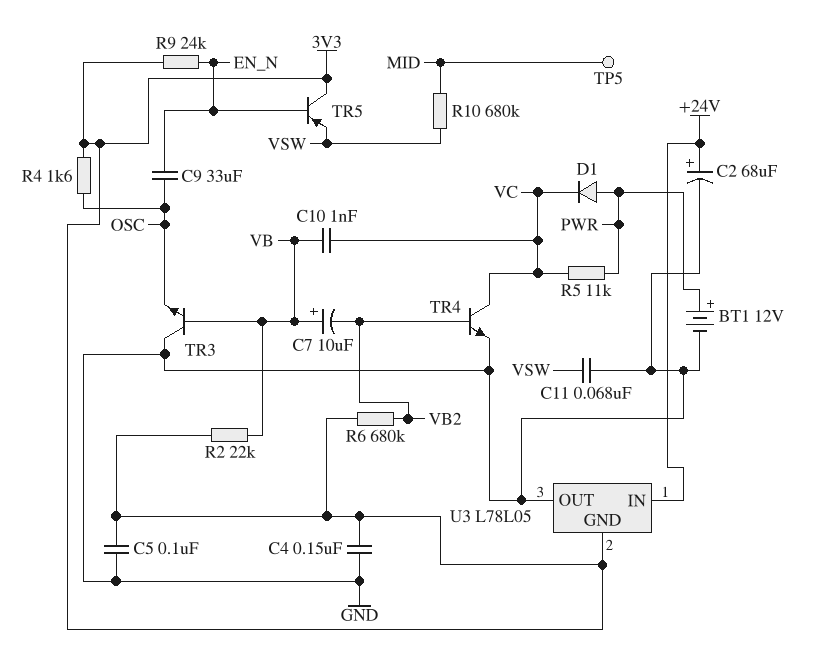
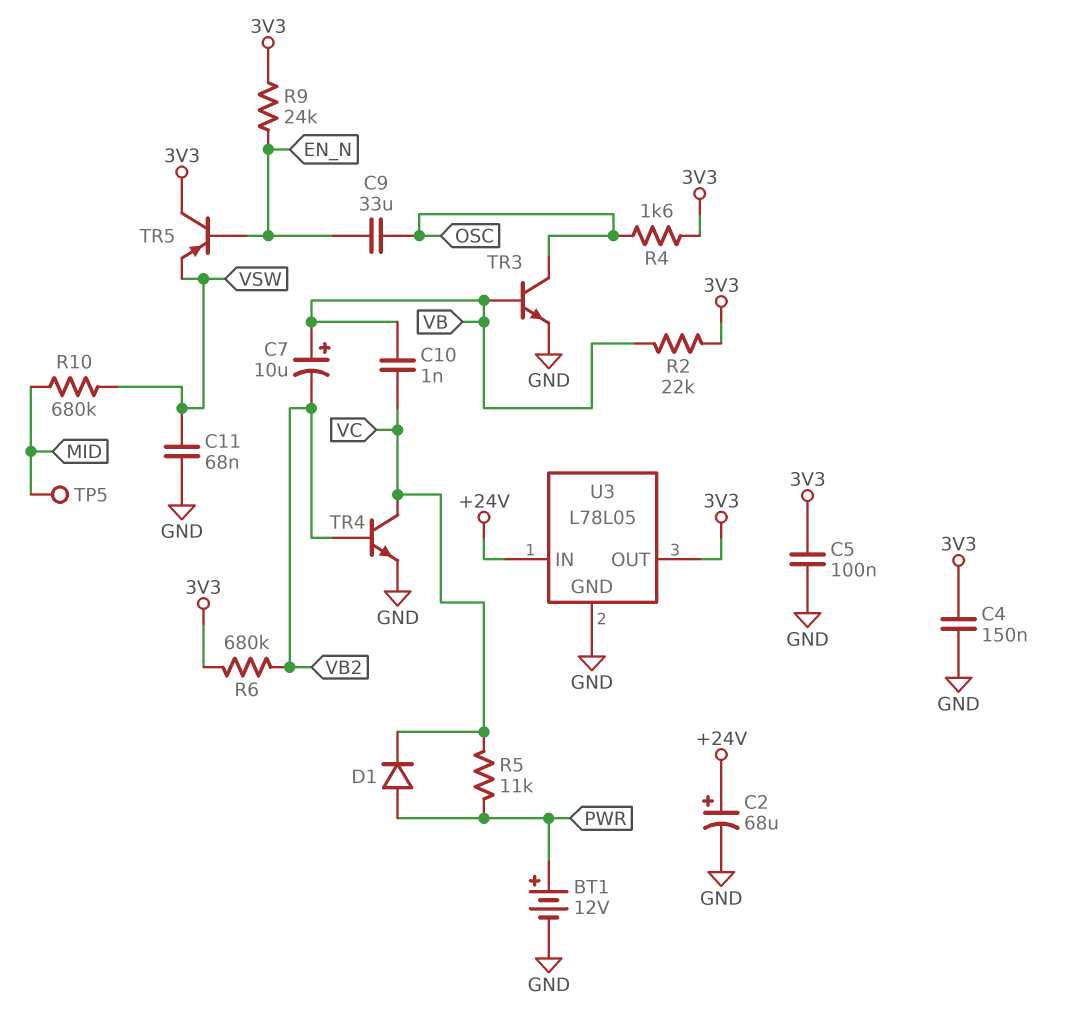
TR3: NPN (B VB, C GND, E OSC) -> NPN (B VB, C OSC, E GND)
U3 pin GND: 3V3 -> GND
U3 pin OUT: GND -> 3V3

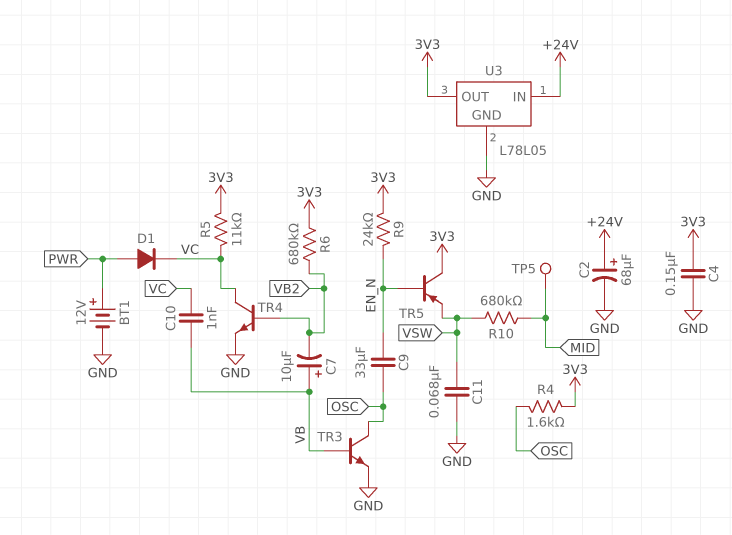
C5: 100nF (3V3, GND) -> none
R2: 22k (3V3, VB) -> none
R5: 11k (PWR, VC) -> 11k (3V3, VC)

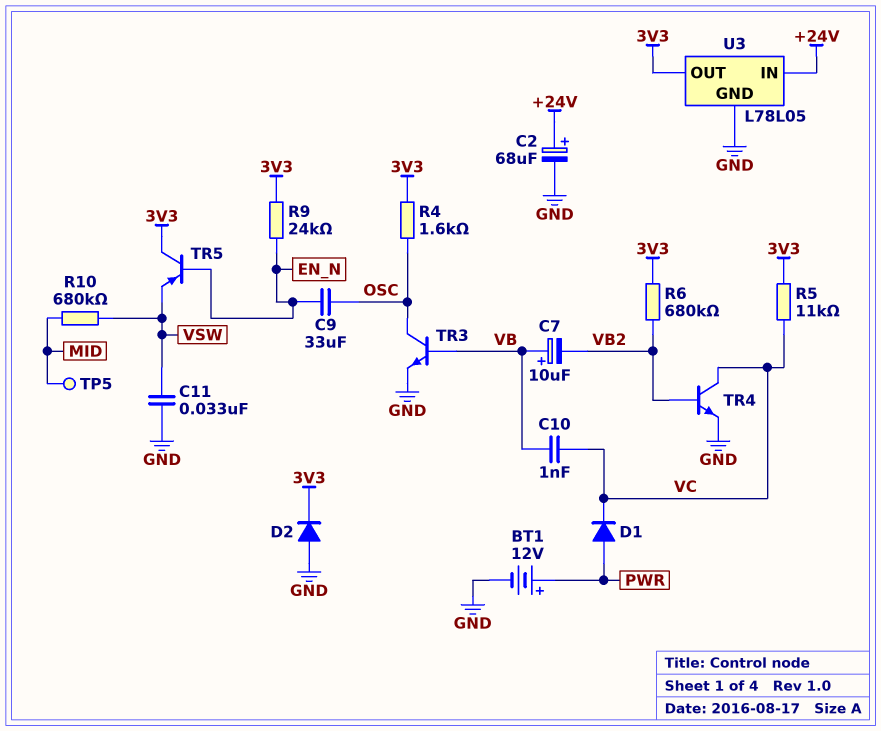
C4: 150nF (3V3, GND) -> none
C11: 68nF (GND, VSW) -> 33nF (GND, VSW)
D2: none -> diode (A GND, K 3V3)

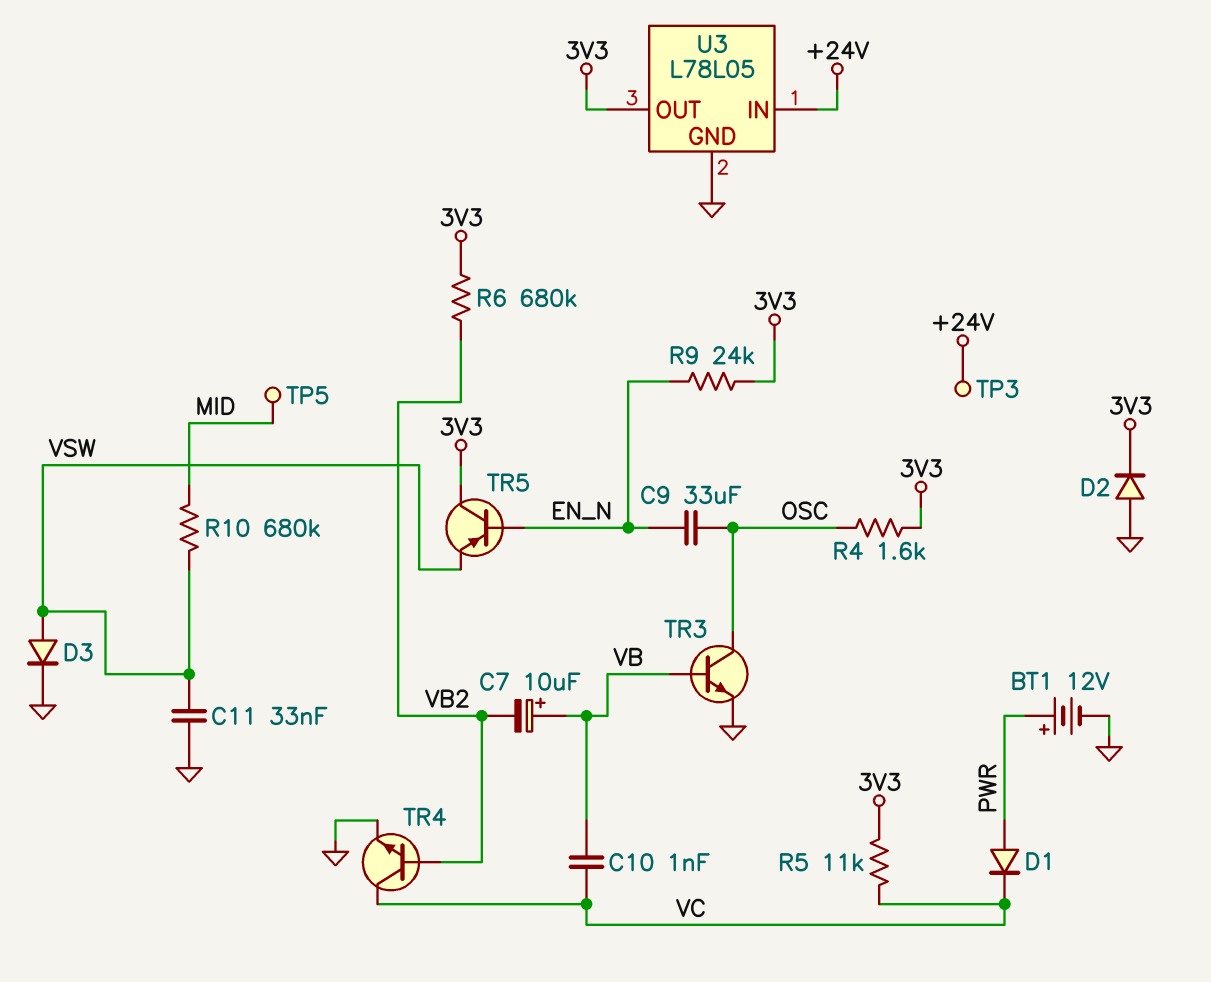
C2: 68uF (plus +24V, minus GND) -> none
D3: none -> diode (A VSW, K GND)
TP3: none -> test point (+24V)

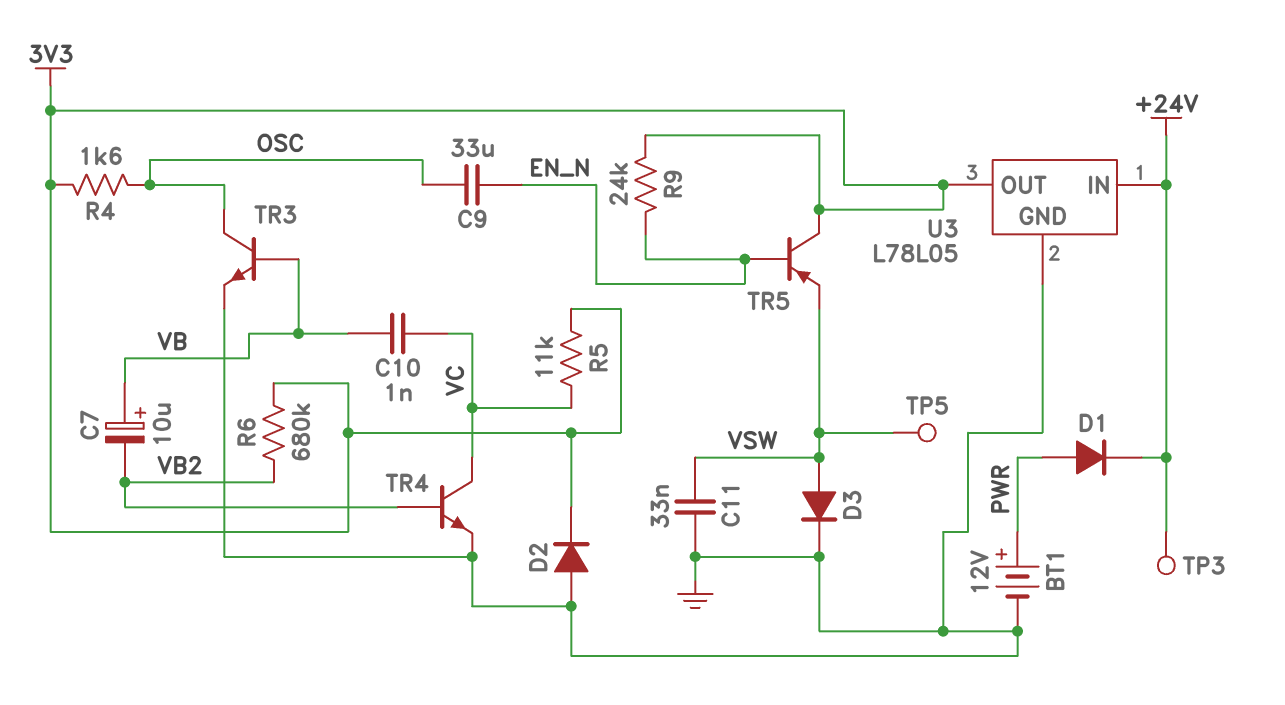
D1: diode (A PWR, K VC) -> diode (A PWR, K +24V)
R10: 680k (MID, VSW) -> none
TP5: test point (MID) -> test point (VSW)

